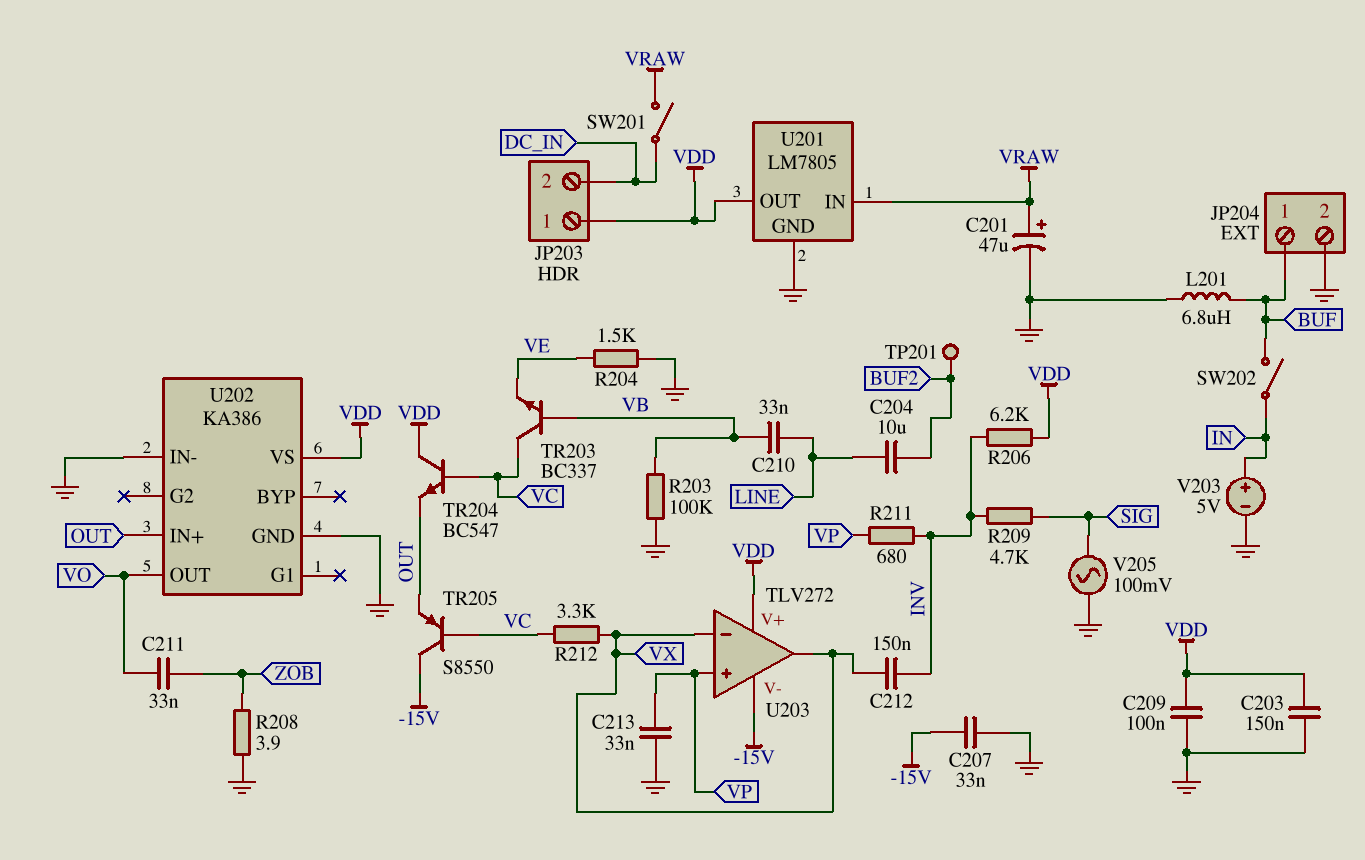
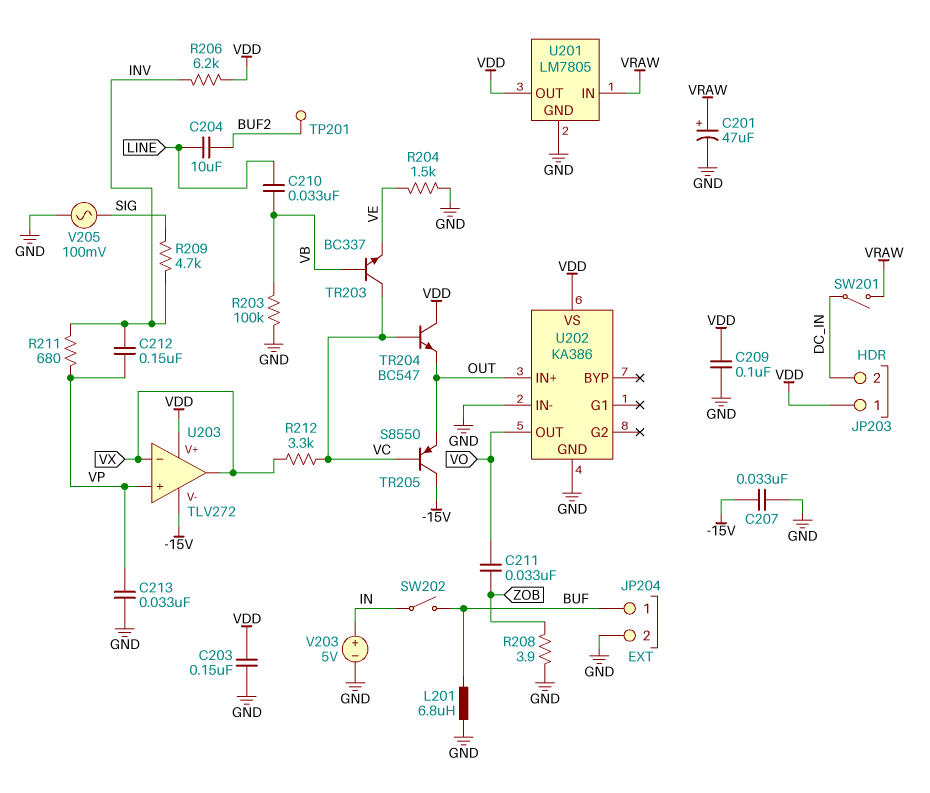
C212: 150nF (INV, VX) -> 150nF (INV, VP)

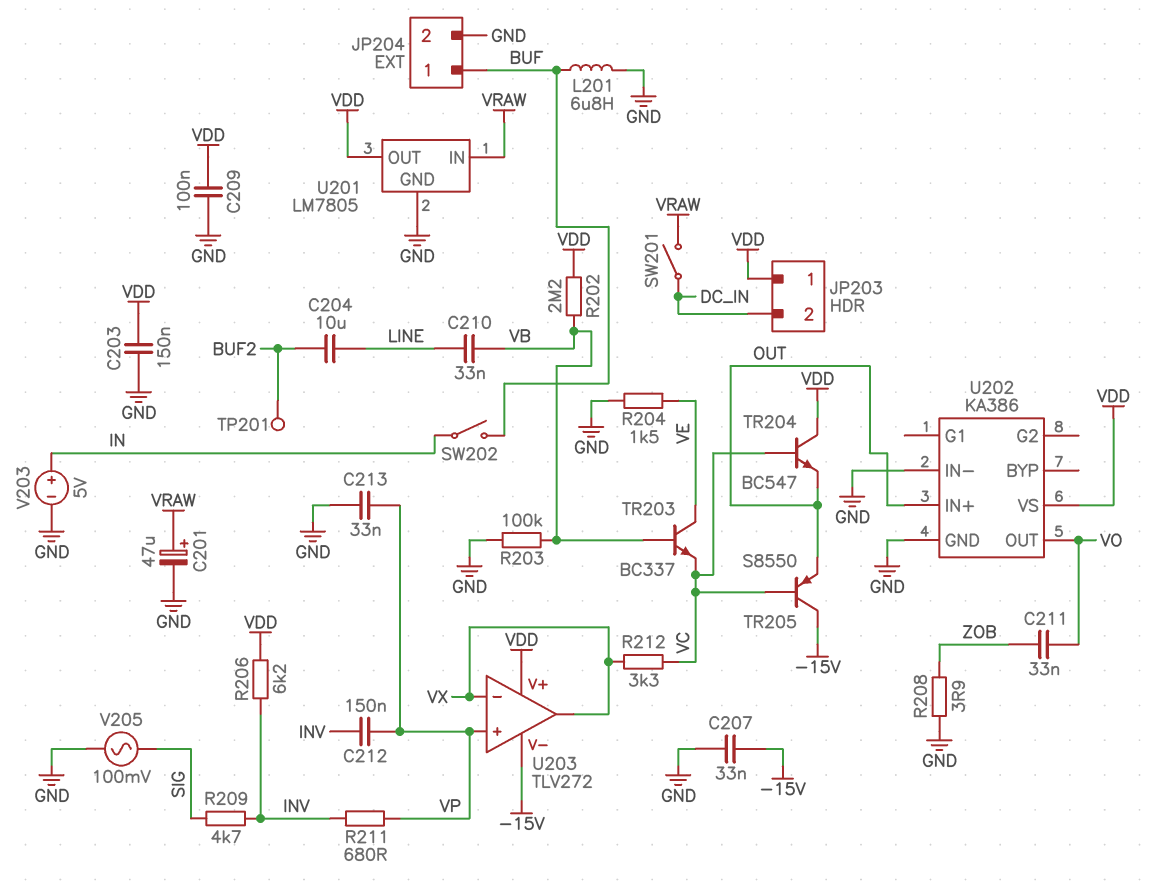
R202: none -> 2.2M (VB, VDD)
TR203: NPN BC337 (B VB, C VC, E VE) -> NPN BC337 (B VB, C VE, E VC)

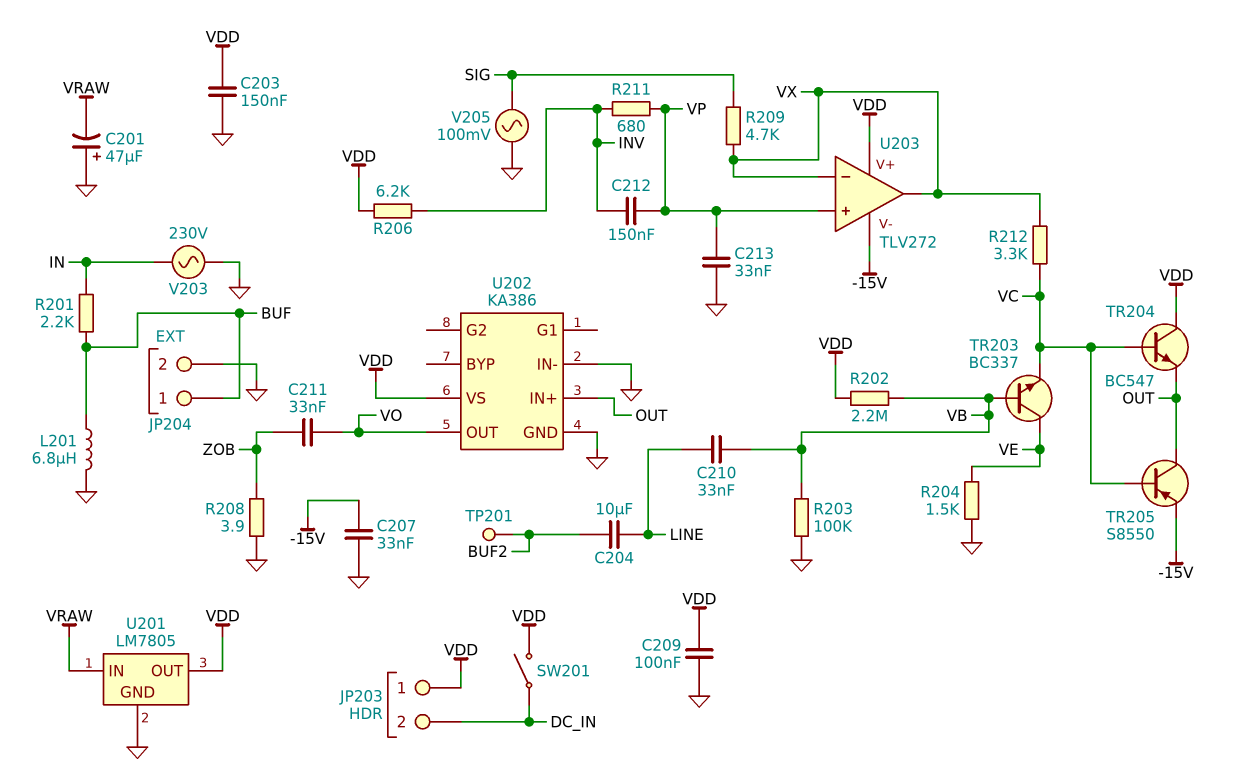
C201: 47uF (plus VRAW, minus GND) -> 47uF (plus GND, minus VRAW)
R201: none -> 2.2k (BUF, IN)
R209: 4.7k (INV, SIG) -> 4.7k (SIG, VX)
SW201: switch (DC_IN, VRAW) -> switch (DC_IN, VDD)
SW202: switch (BUF, IN) -> none
TR205: PNP S8550 (B VC, C -15V, E OUT) -> PNP S8550 (B VC, C OUT, E -15V)
V203: 5V (plus IN, minus GND) -> AC 230V (GND, IN)

